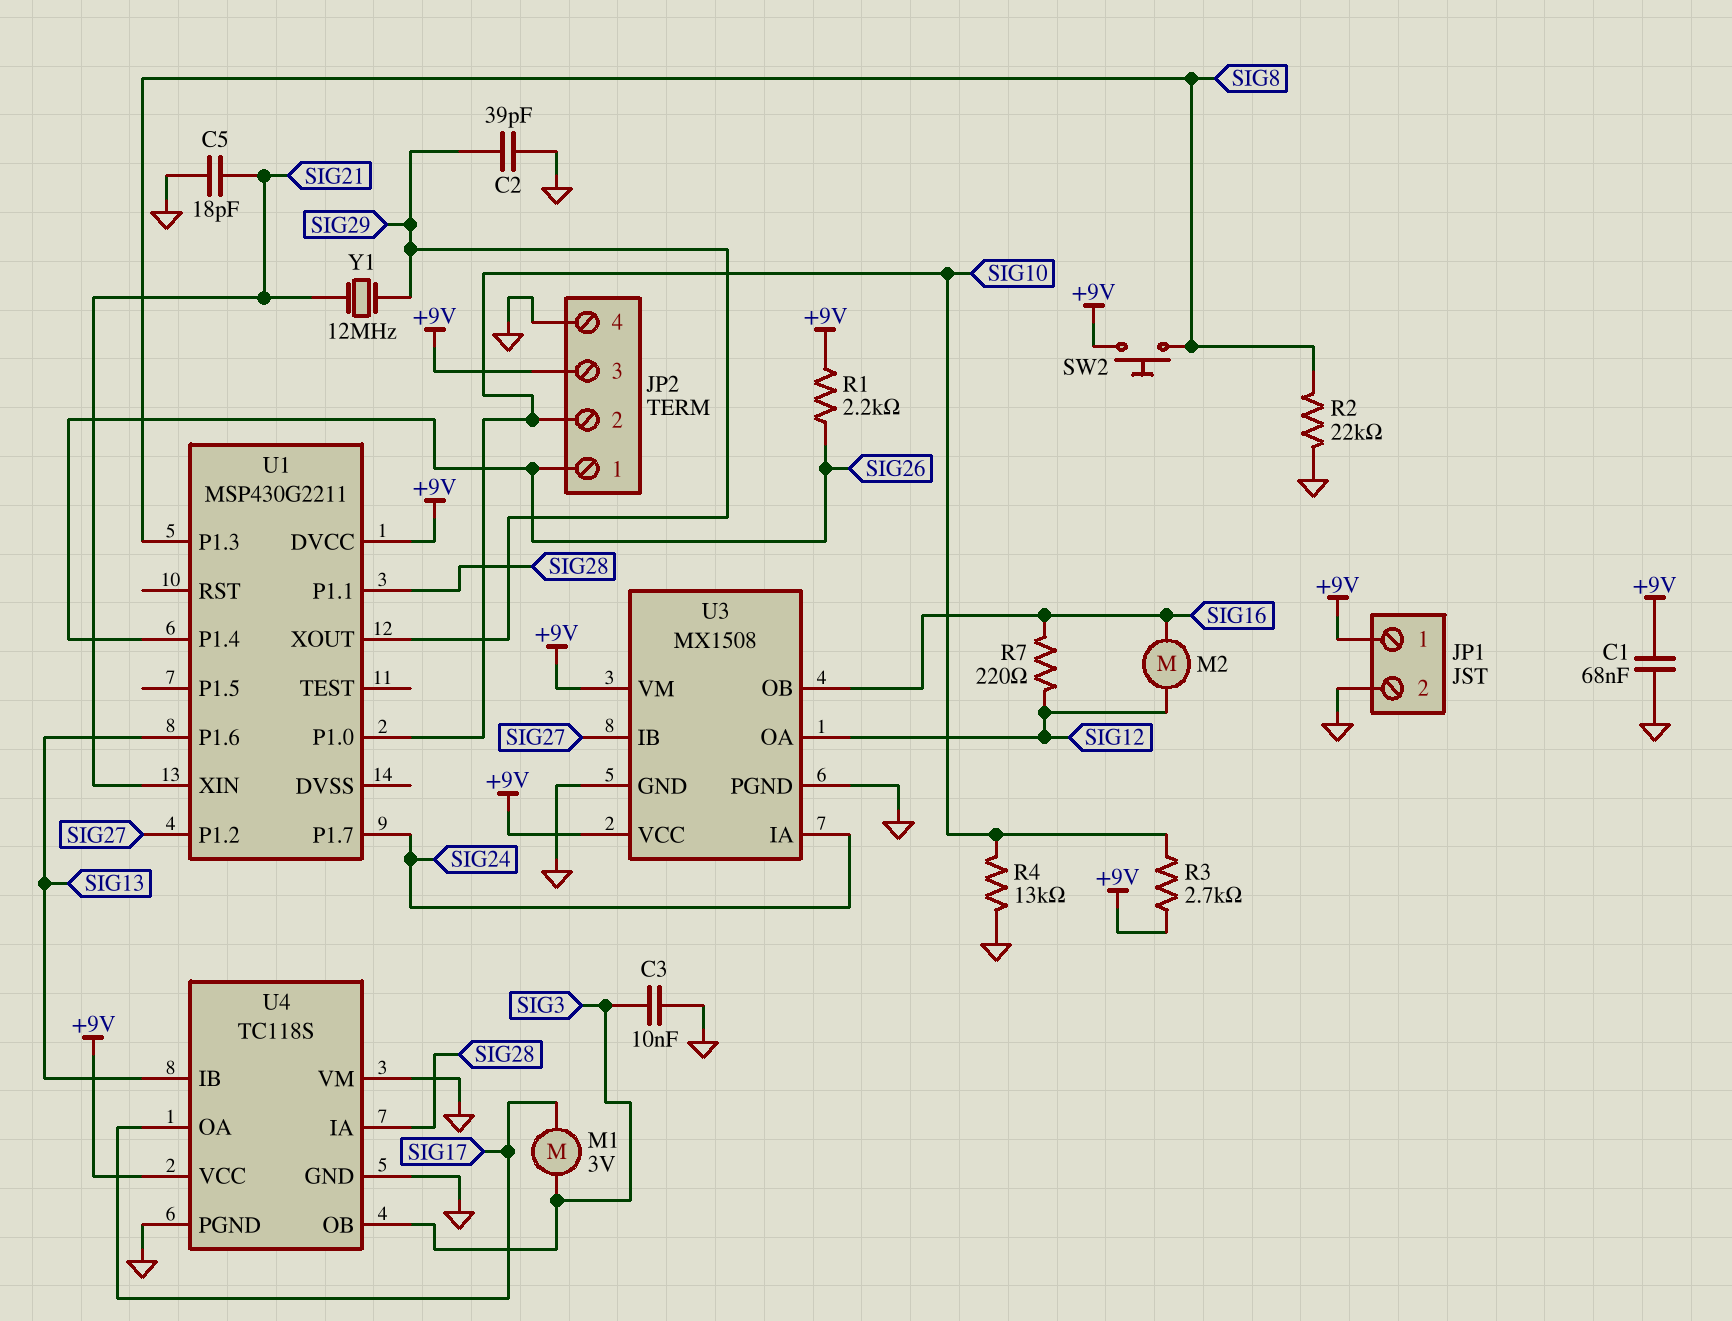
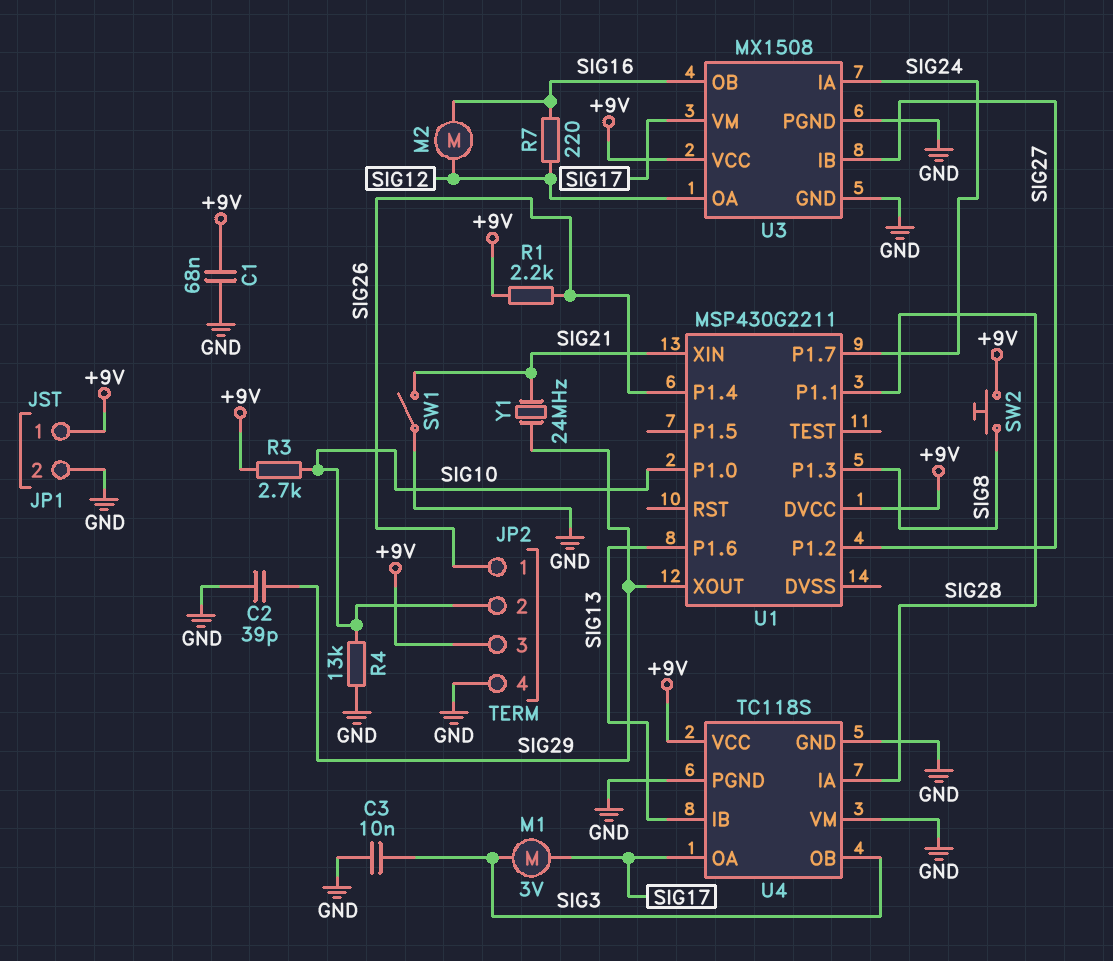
C5: 18pF (GND, SIG21) -> none
R2: 22k (GND, SIG8) -> none
SW1: none -> switch (GND, SIG21)
U3 pin VM: +9V -> SIG17
Y1: 12MHz (SIG21, SIG29) -> 24MHz (SIG21, SIG29)

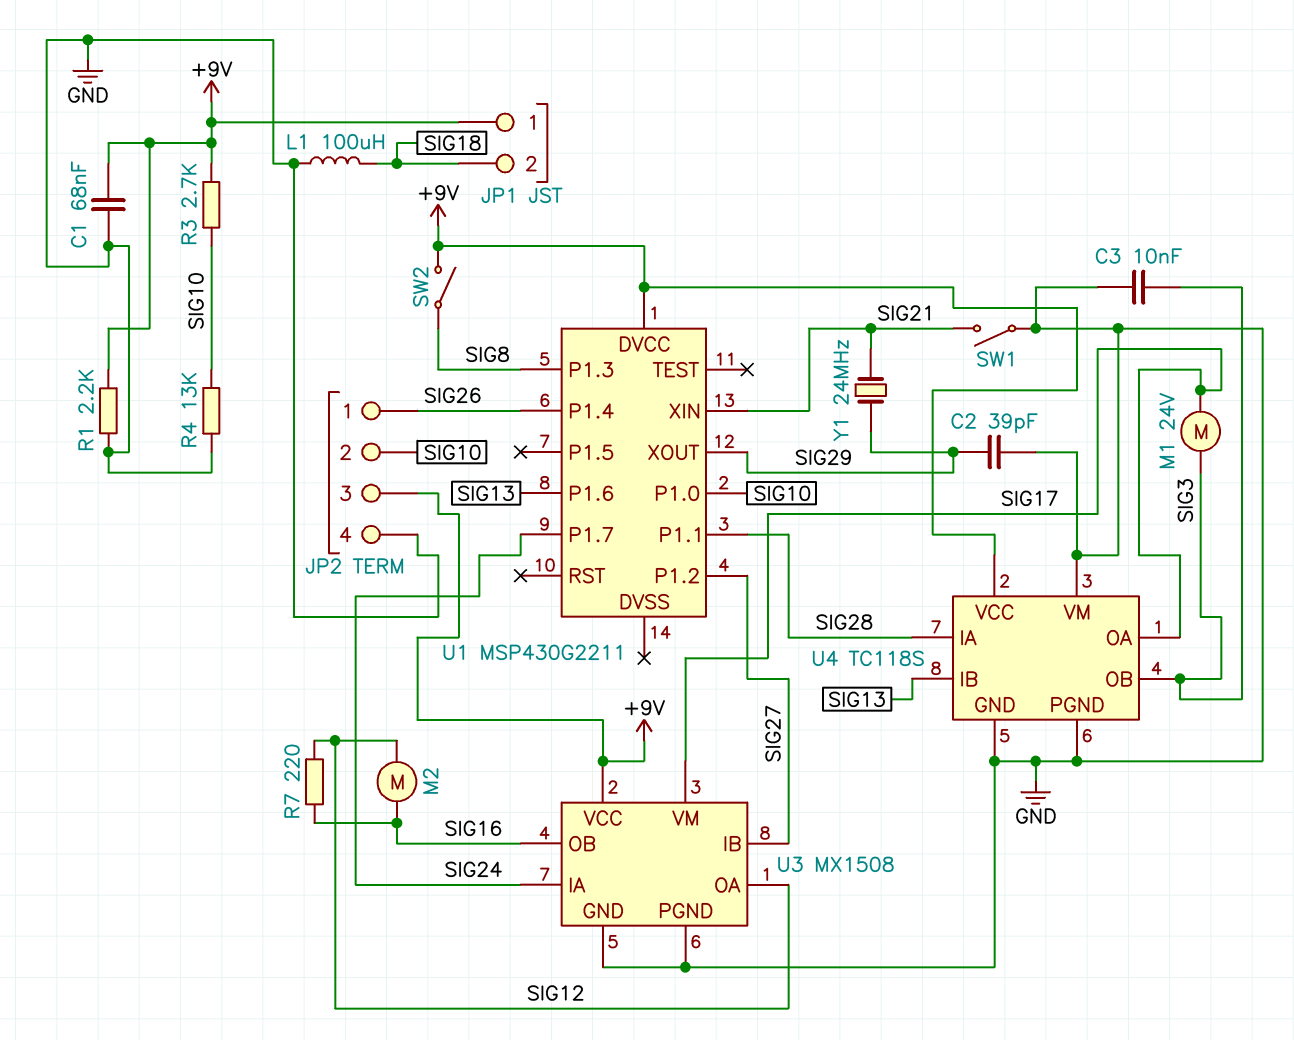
JP1 pin 2: GND -> SIG18
L1: none -> 100uH (GND, SIG18)
M1: motor 3V (SIG3, SIG17) -> motor 24V (SIG3, SIG17)
R1: 2.2k (+9V, SIG26) -> 2.2k (+9V, GND)
SW2: button (+9V, SIG8) -> switch (+9V, SIG8)

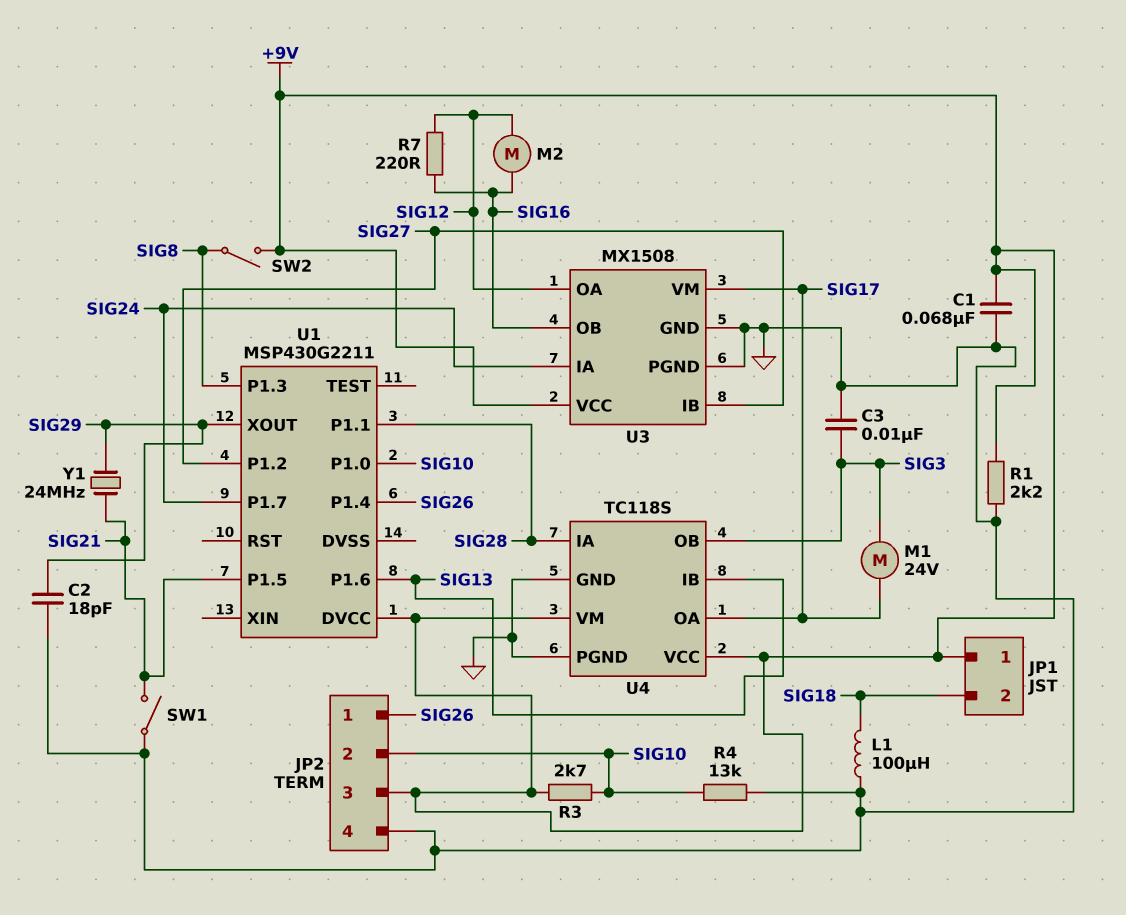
C2: 39pF (GND, SIG29) -> 18pF (GND, SIG29)
U1 pin P1.5: none -> SIG21
U1 pin XIN: SIG21 -> none
U4 pin VM: GND -> +9V

